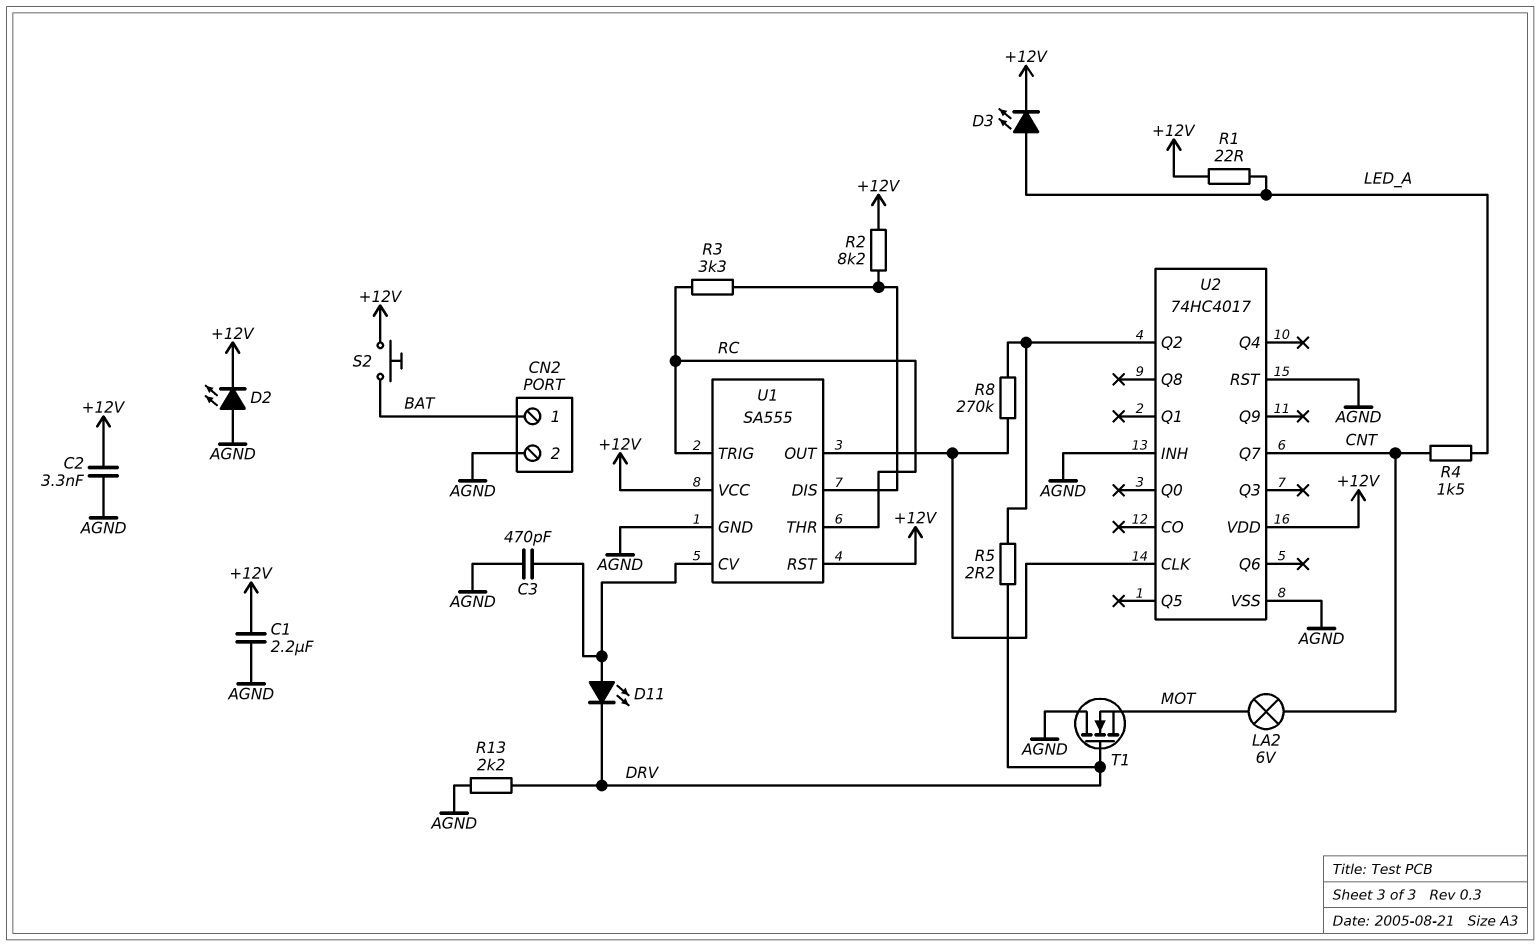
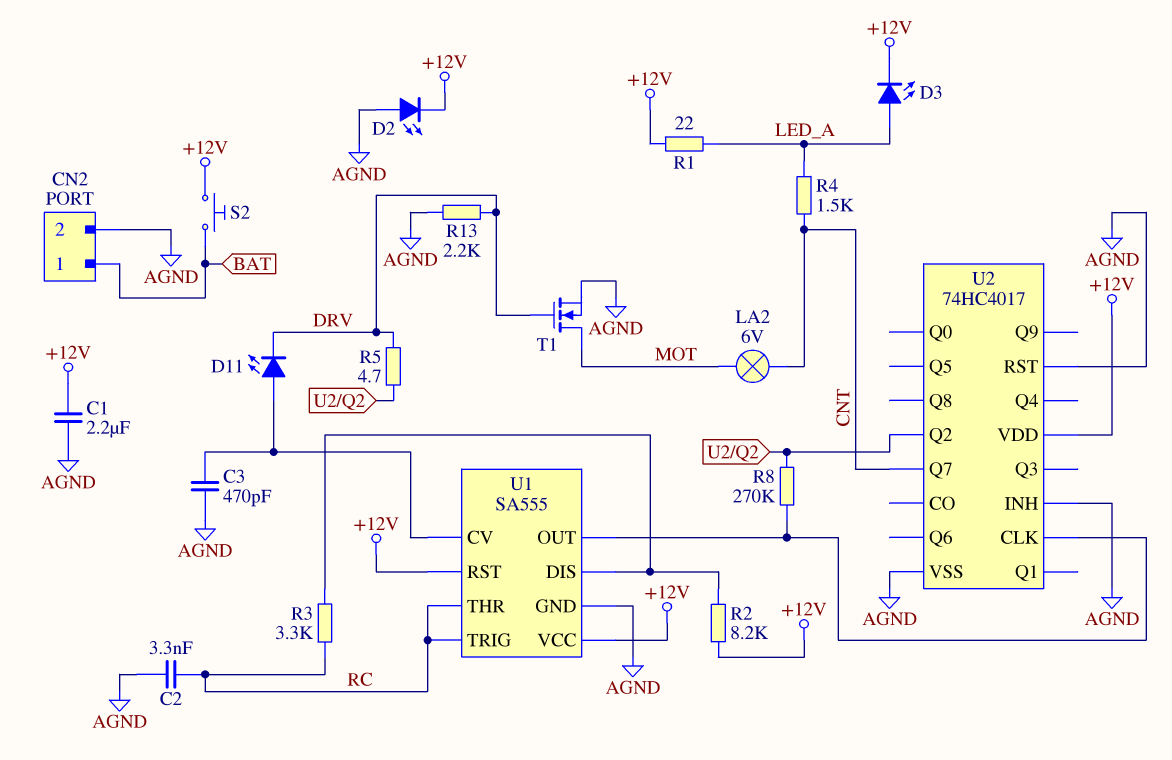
C2: 3.3nF (+12V, AGND) -> 3.3nF (AGND, RC)
R5: 2.2 (DRV, U2/Q2) -> 4.7 (DRV, U2/Q2)
T1: NMOS (G DRV, D AGND, S MOT) -> NMOS (G DRV, D MOT, S AGND)

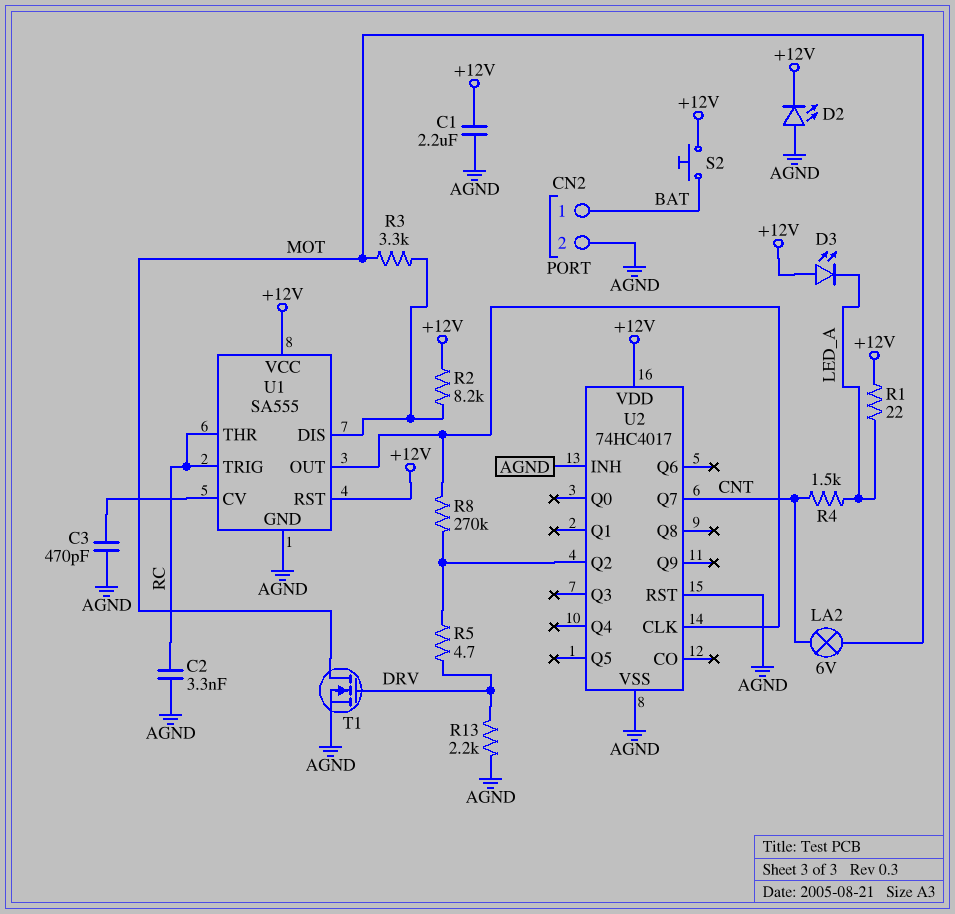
D3: LED (A LED_A, K +12V) -> LED (A +12V, K LED_A)
D11: LED (A U1/CV, K DRV) -> none
R3: 3.3k (RC, U1/DIS) -> 3.3k (MOT, U1/DIS)

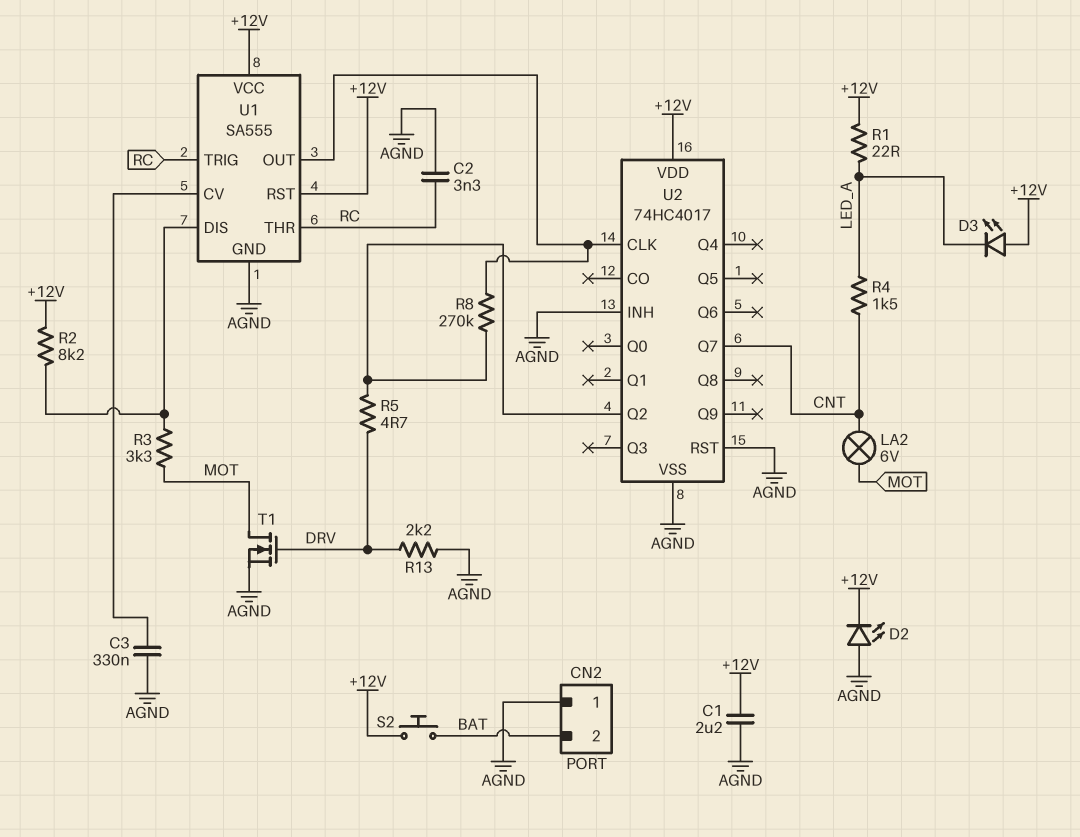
C3: 470pF (AGND, U1/CV) -> 330nF (AGND, U1/CV)
CN2 pin 1: BAT -> AGND
CN2 pin 2: AGND -> BAT

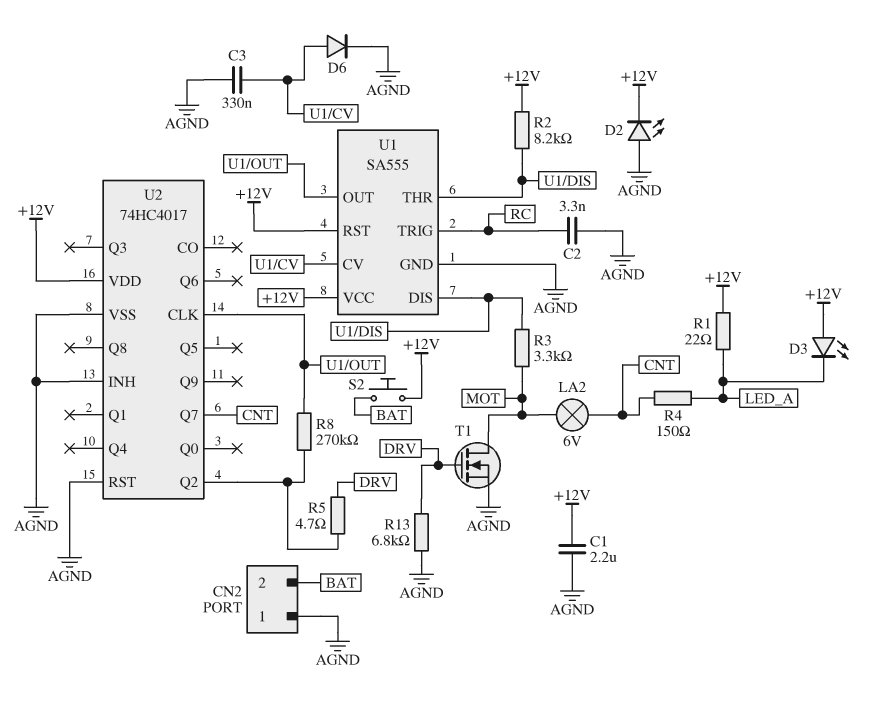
D6: none -> diode (A U1/CV, K AGND)
R4: 1.5k (CNT, LED_A) -> 150 (CNT, LED_A)
R13: 2.2k (AGND, DRV) -> 6.8k (AGND, DRV)
U1 pin THR: RC -> U1/DIS

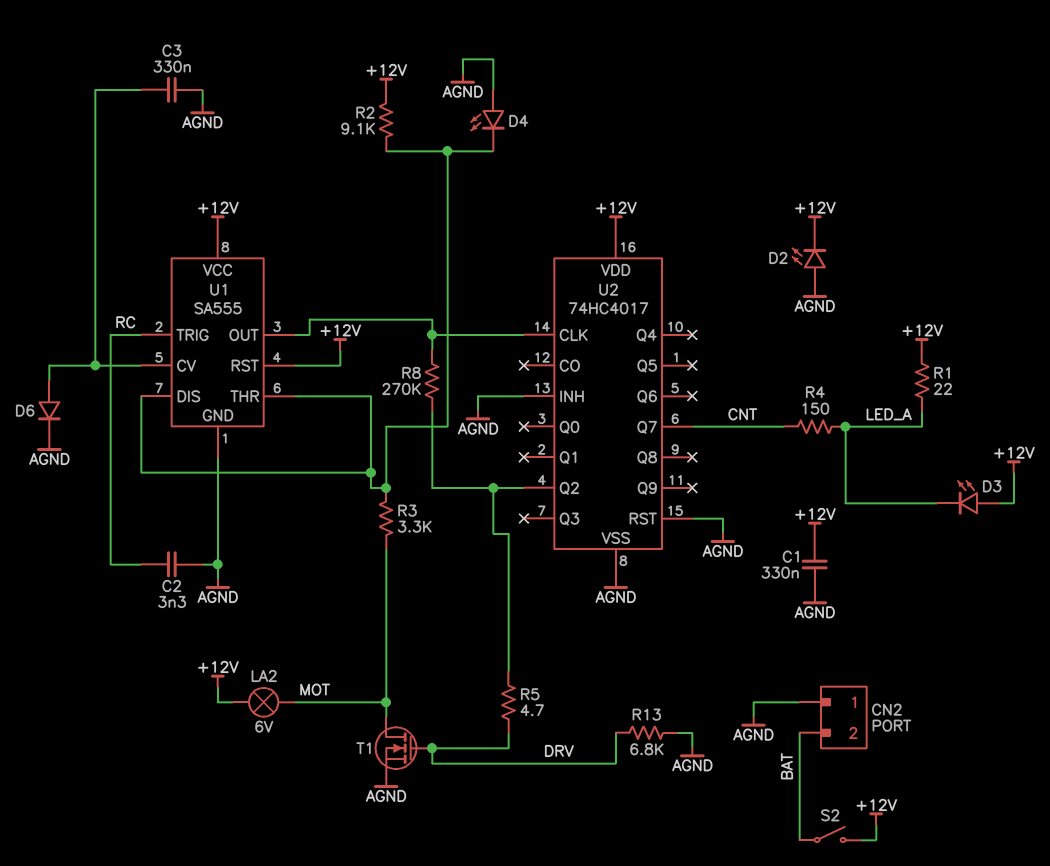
C1: 2.2uF (+12V, AGND) -> 330nF (+12V, AGND)
D4: none -> LED (A AGND, K U1/DIS)
LA2: lamp 6V (CNT, MOT) -> lamp 6V (+12V, MOT)
R2: 8.2k (+12V, U1/DIS) -> 9.1k (+12V, U1/DIS)
S2: button (+12V, BAT) -> switch (+12V, BAT)

